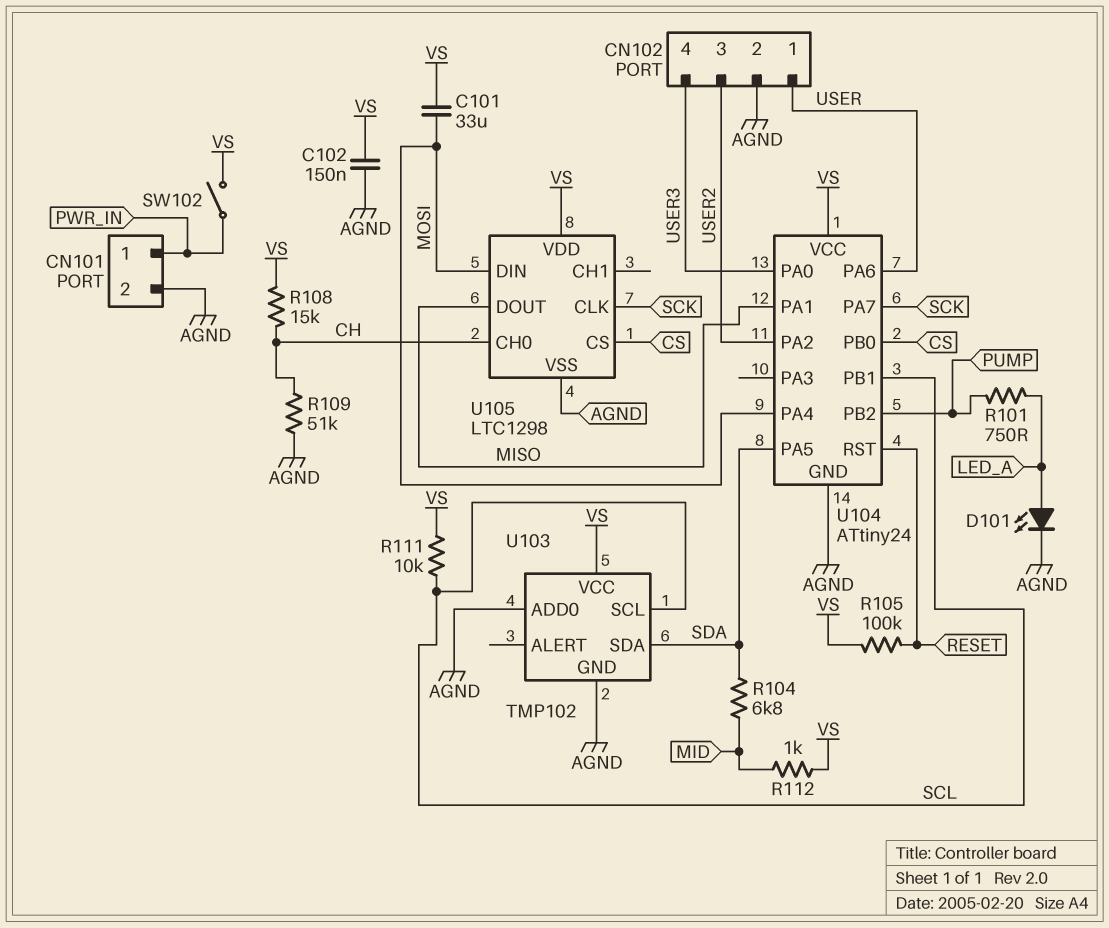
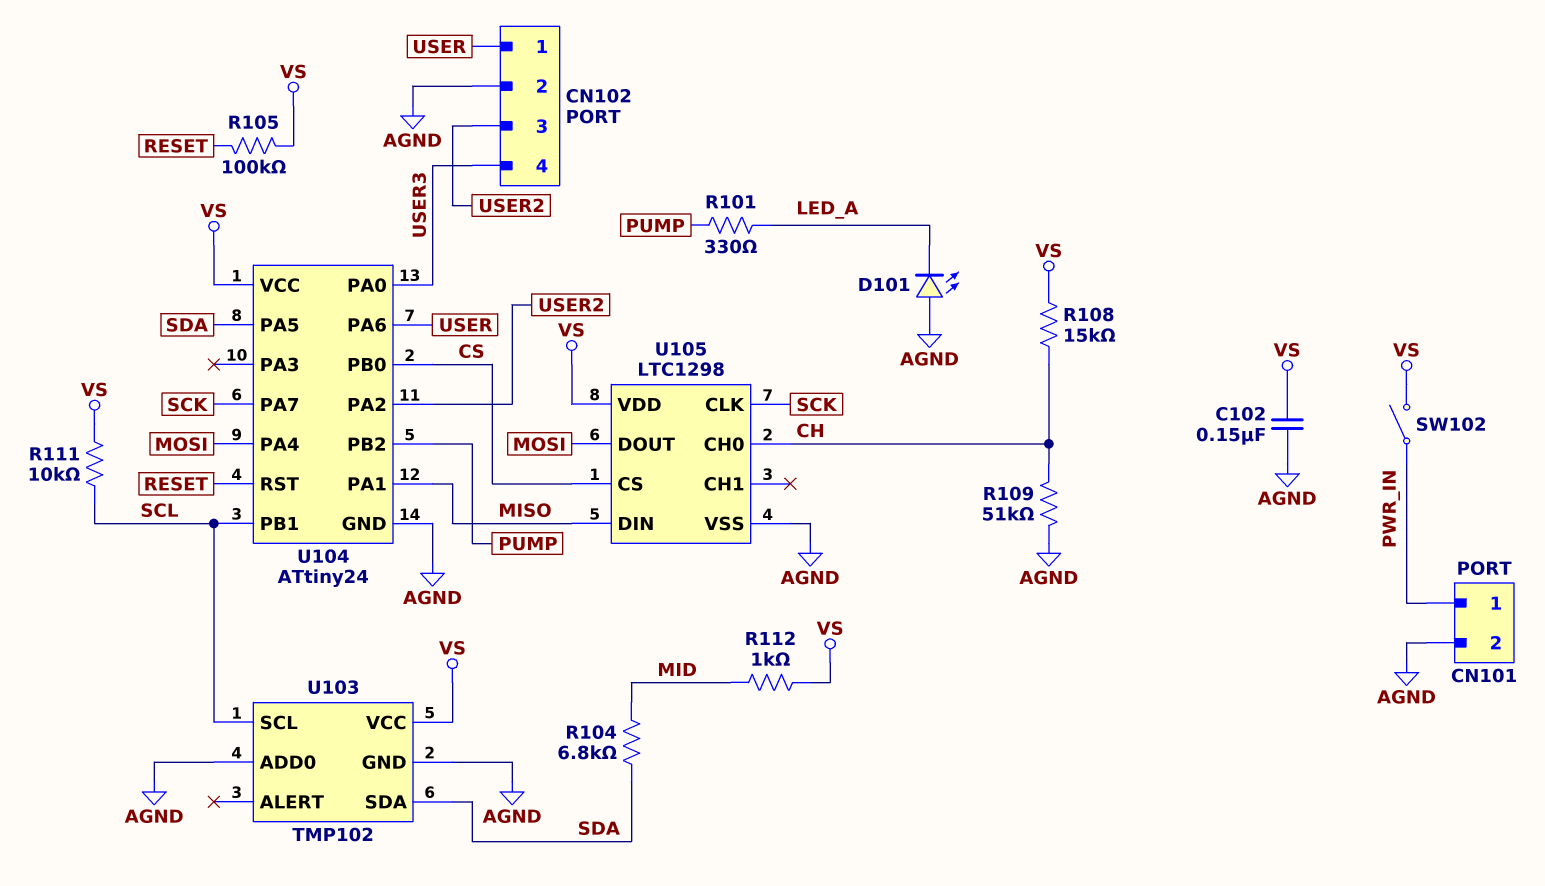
C101: 33uF (MOSI, VS) -> none
D101: LED (A LED_A, K AGND) -> LED (A AGND, K LED_A)
R101: 750 (LED_A, PUMP) -> 330 (LED_A, PUMP)
U105 pin DIN: MOSI -> MISO
U105 pin DOUT: MISO -> MOSI

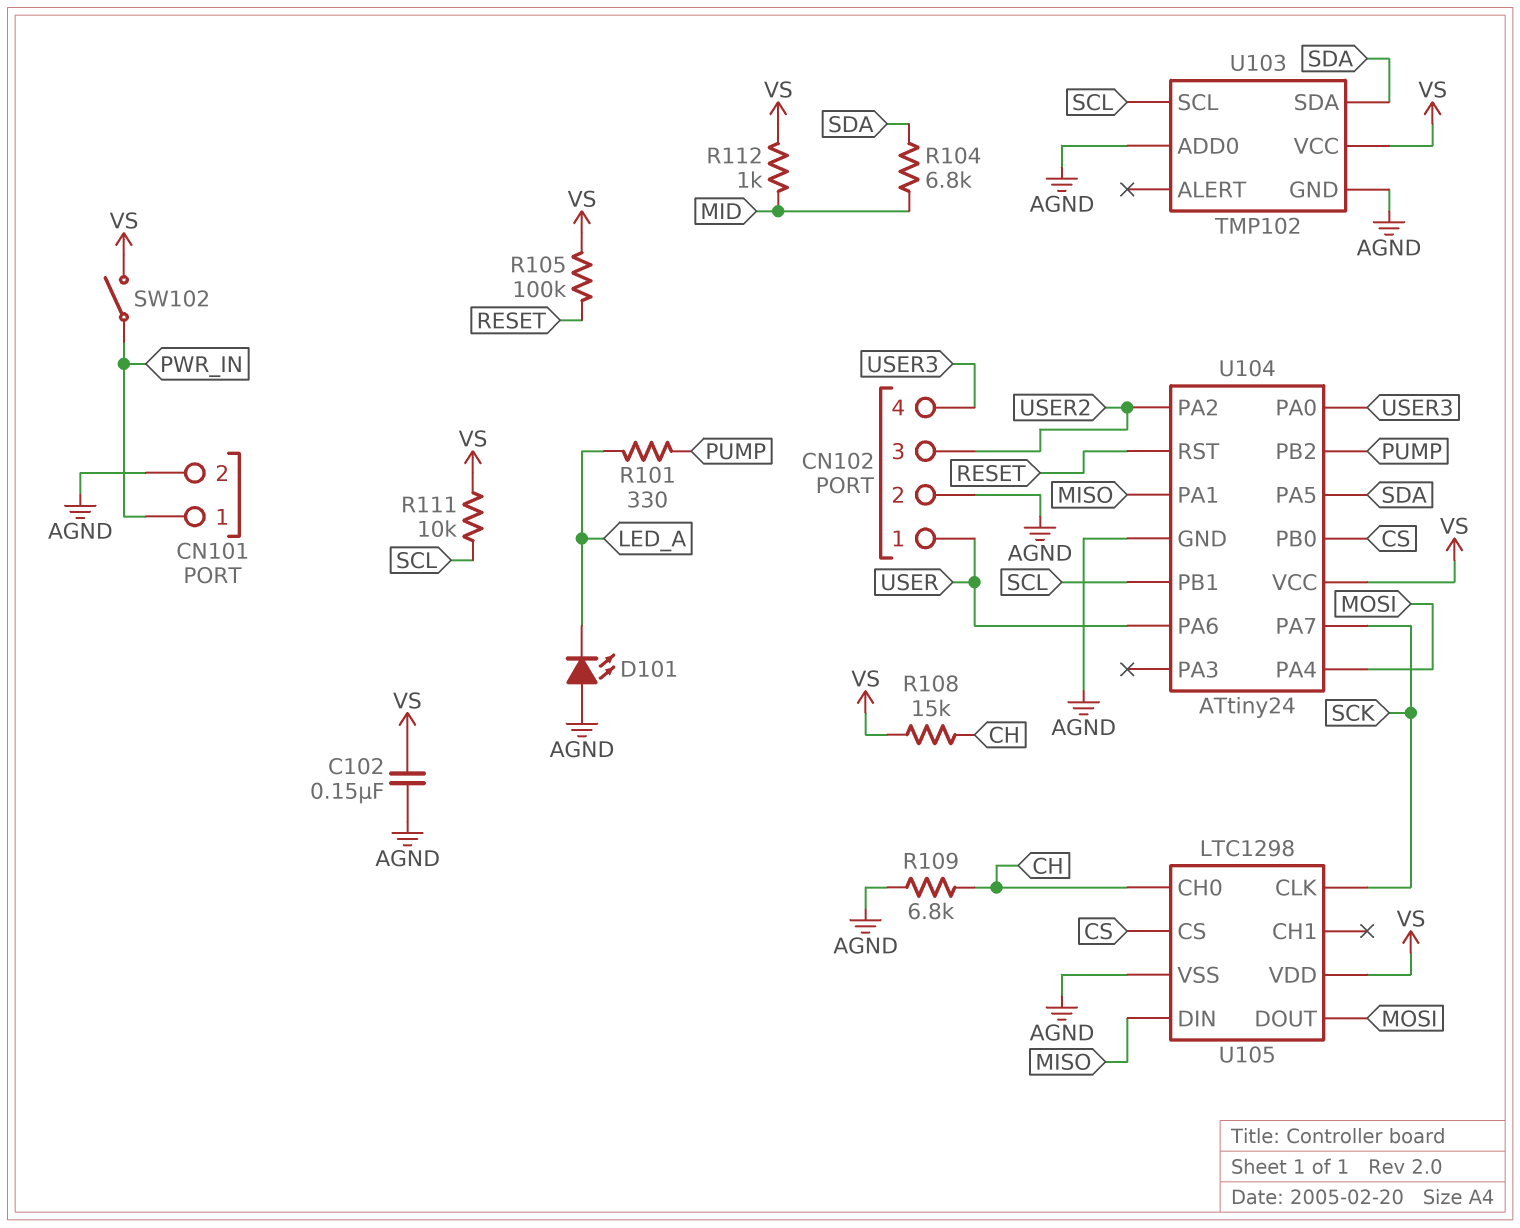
R109: 51k (AGND, CH) -> 6.8k (AGND, CH)

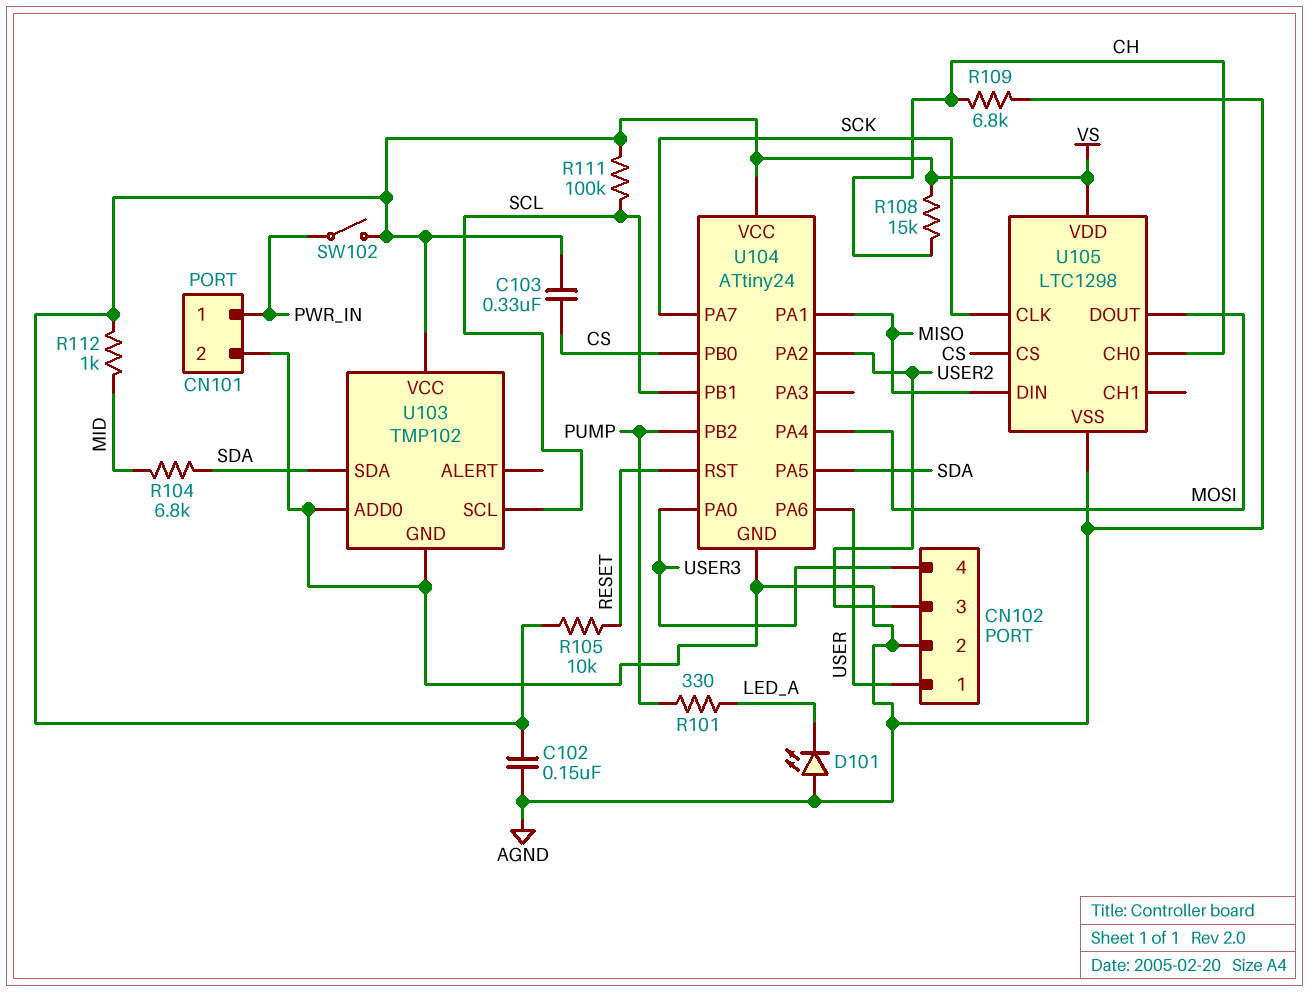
C103: none -> 330nF (CS, VS)
R105: 100k (RESET, VS) -> 10k (RESET, VS)
R111: 10k (SCL, VS) -> 100k (SCL, VS)

